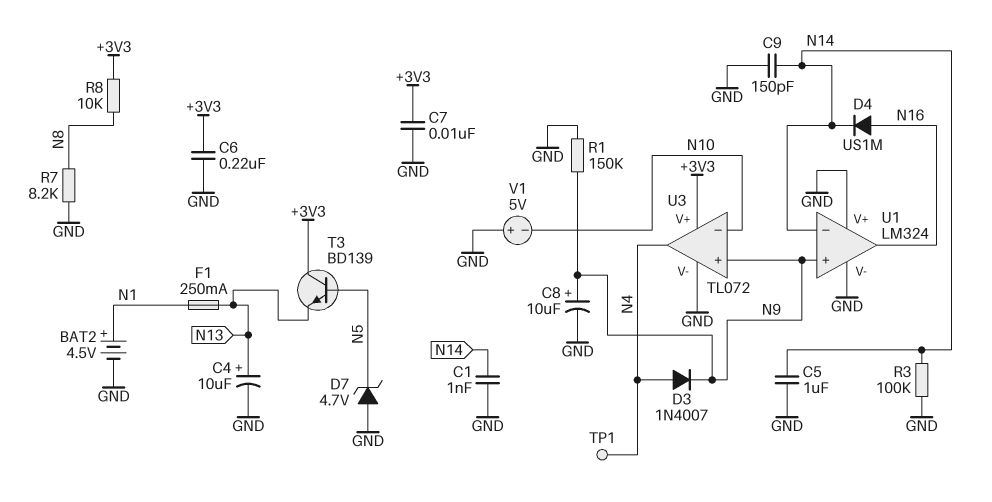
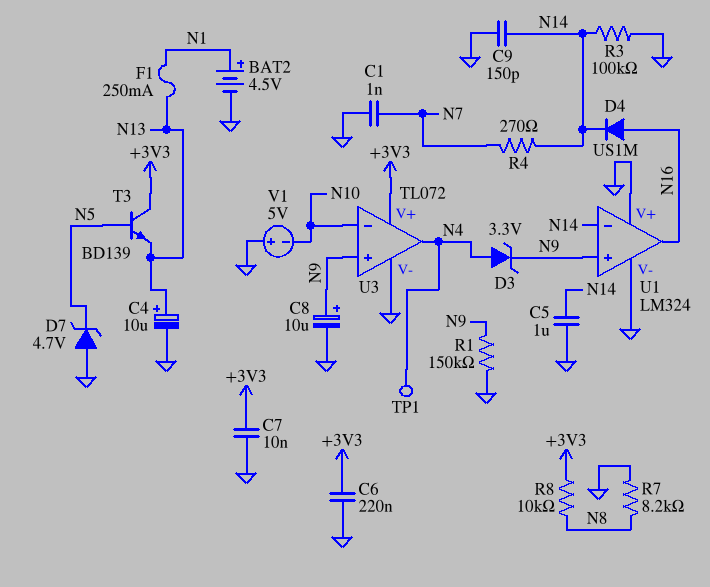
C1: 1nF (GND, N14) -> 1nF (GND, N7)
D3: diode 1N4007 (A N4, K N9) -> zener 3.3V (A N4, K N9)
R4: none -> 270 (N7, N14)

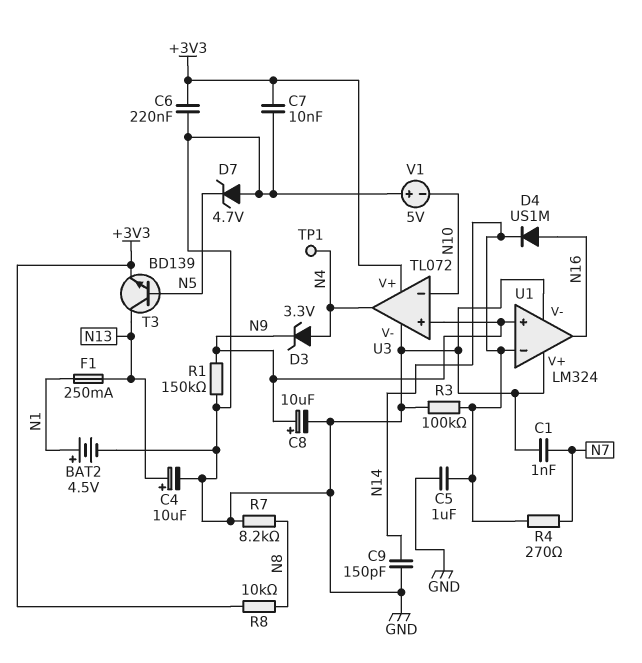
T3: NPN BD139 (B N5, C +3V3, E N13) -> NPN BD139 (B N5, C N13, E +3V3)

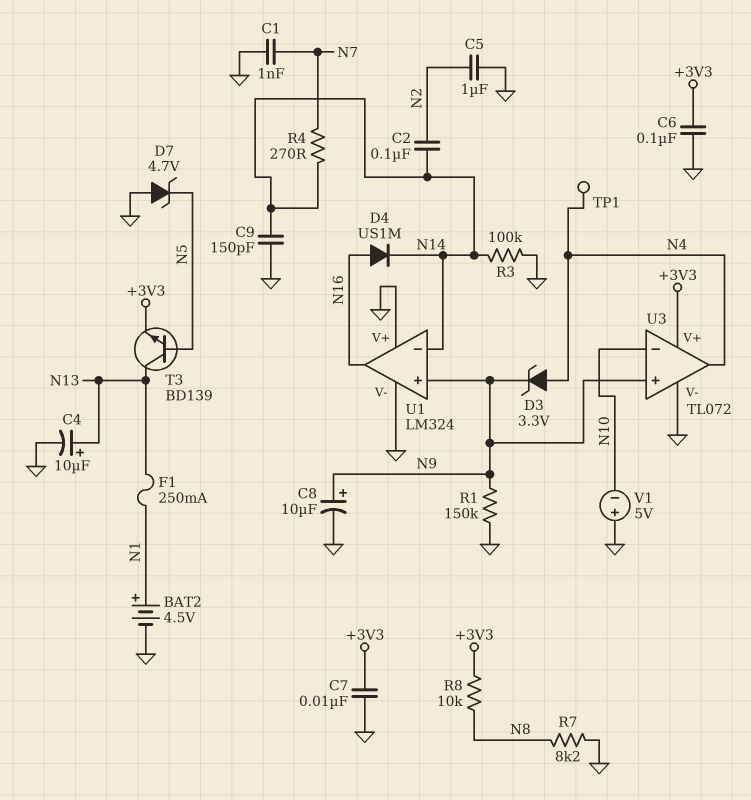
C2: none -> 100nF (N2, N14)
C5: 1uF (GND, N14) -> 1uF (GND, N2)
C6: 220nF (+3V3, GND) -> 100nF (+3V3, GND)

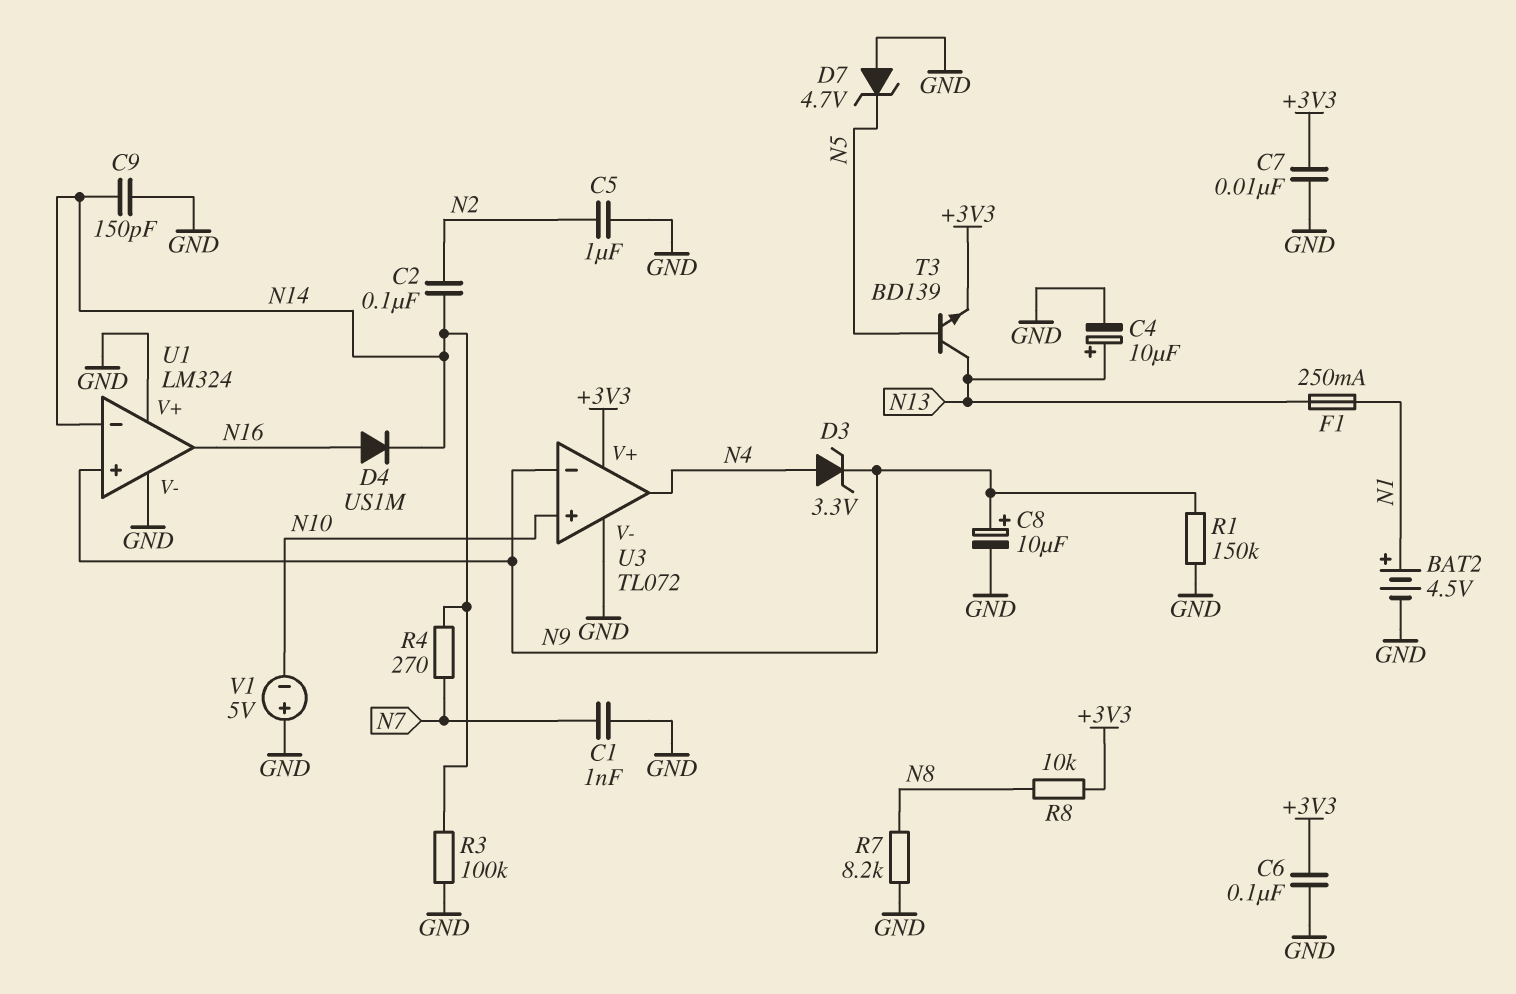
TP1: test point (N4) -> none
U3 pin in+: N9 -> N10
U3 pin in-: N10 -> N9

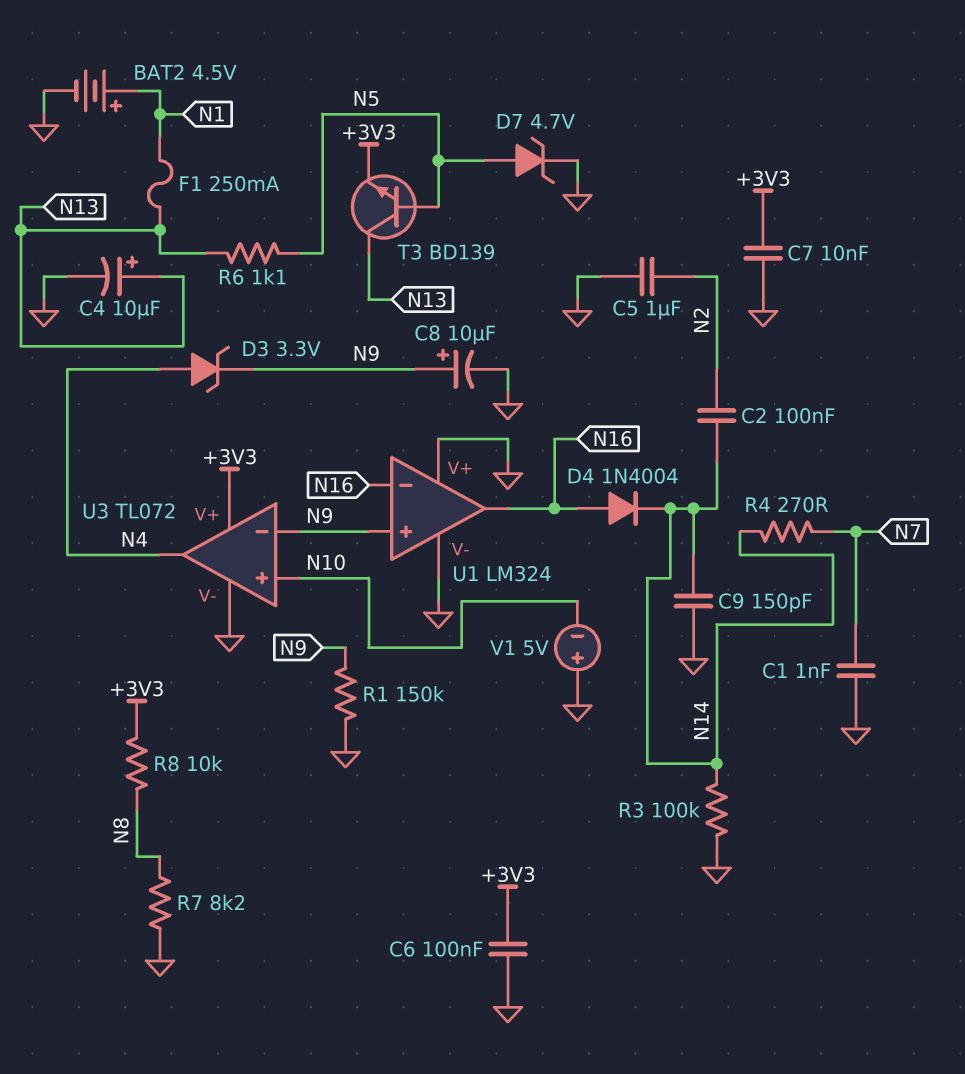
D4: diode US1M (A N16, K N14) -> diode 1N4004 (A N16, K N14)
D7: zener 4.7V (A GND, K N5) -> zener 4.7V (A N5, K GND)
R6: none -> 1.1k (N5, N13)
U1 pin in-: N14 -> N16

